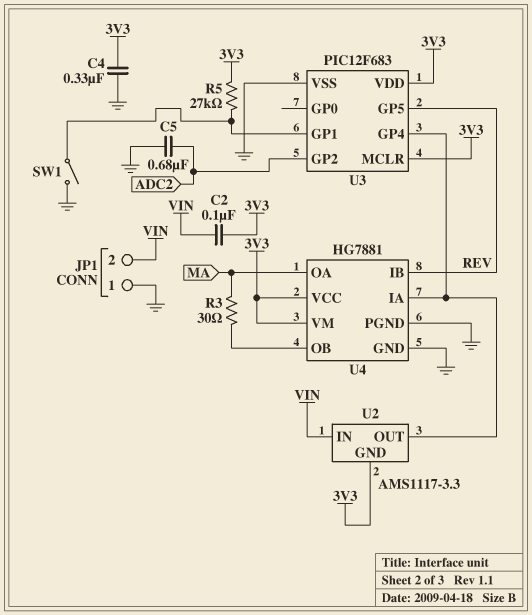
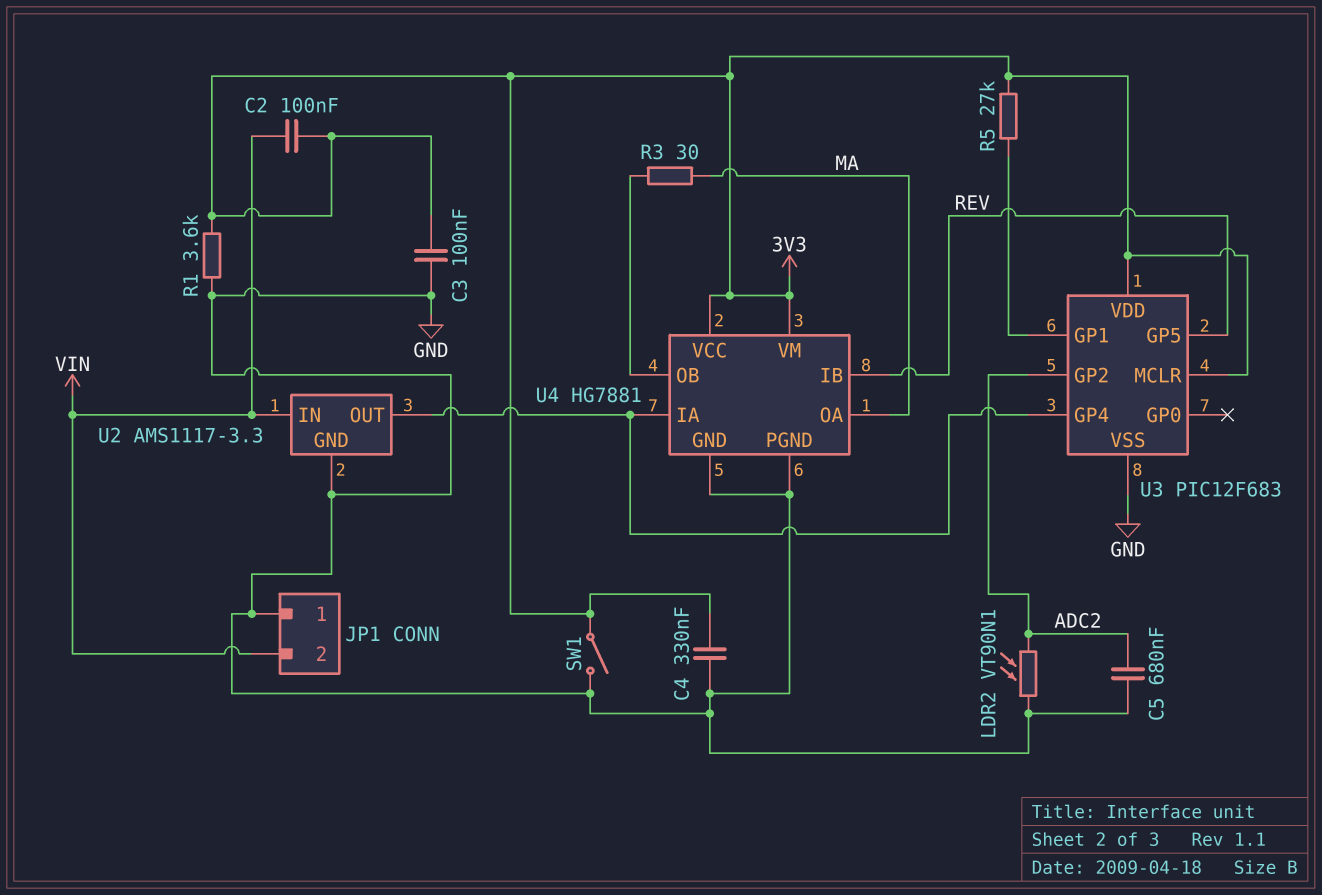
C3: none -> 100nF (3V3, GND)
LDR2: none -> VT90N1 (ADC2, GND)
R1: none -> 3.6k (3V3, GND)
SW1: switch (GND, U3/GP1) -> switch (3V3, GND)
U2 pin GND: 3V3 -> GND

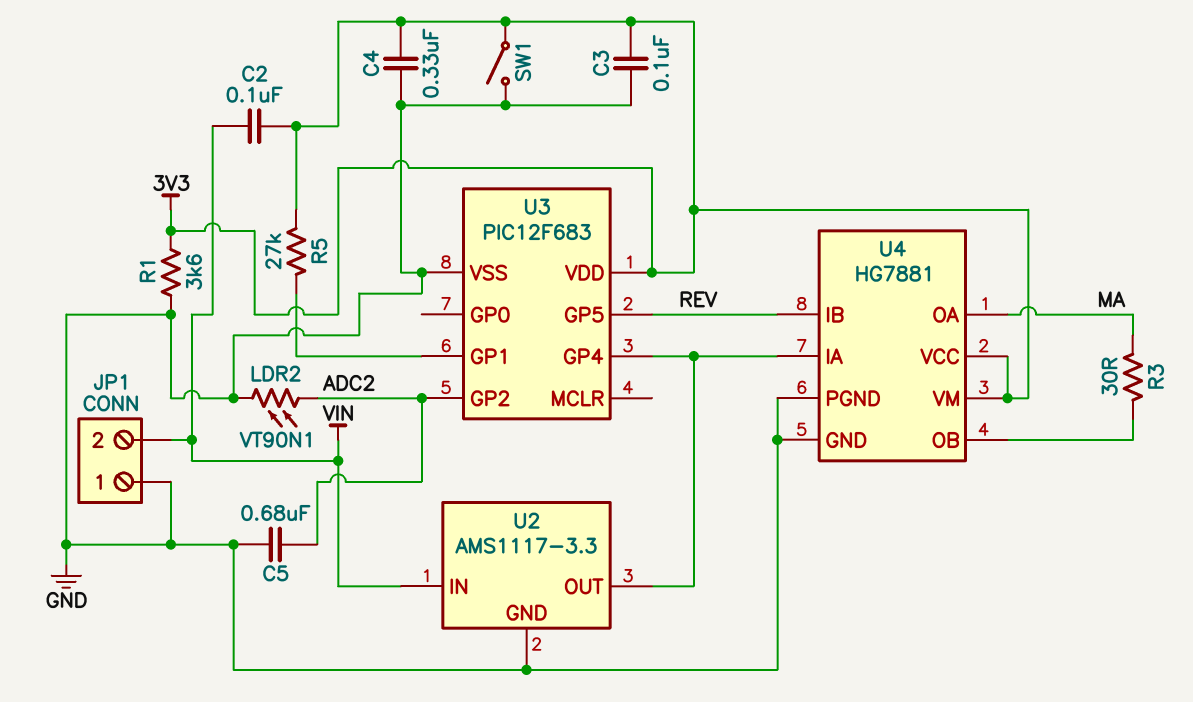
U3 pin MCLR: 3V3 -> none

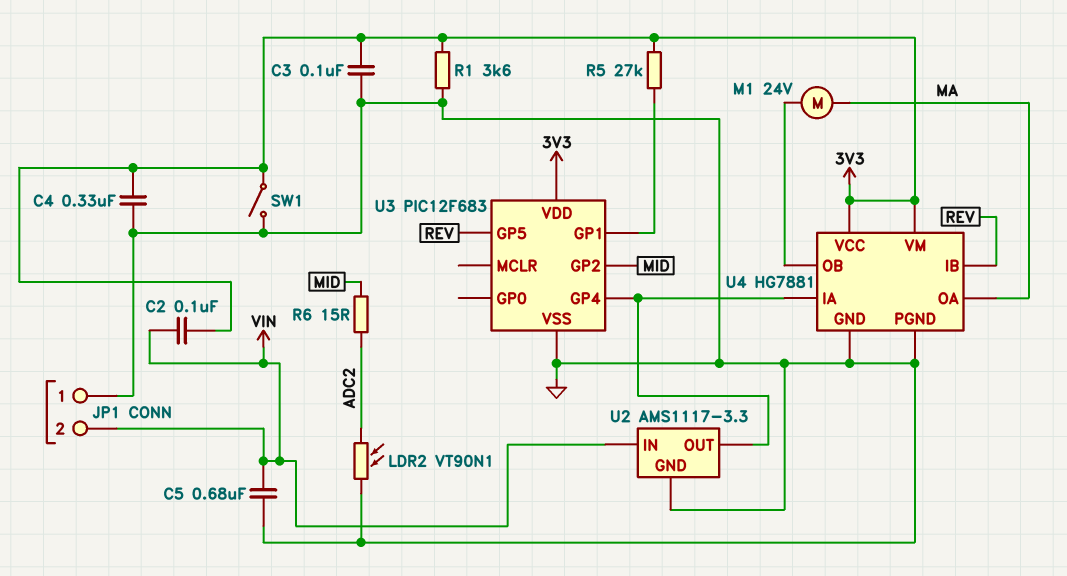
C5: 680nF (ADC2, GND) -> 680nF (GND, VIN)
M1: none -> motor 24V (MA, U4/OB)
R3: 30 (MA, U4/OB) -> none
R6: none -> 15 (ADC2, MID)
U3 pin GP2: ADC2 -> MID

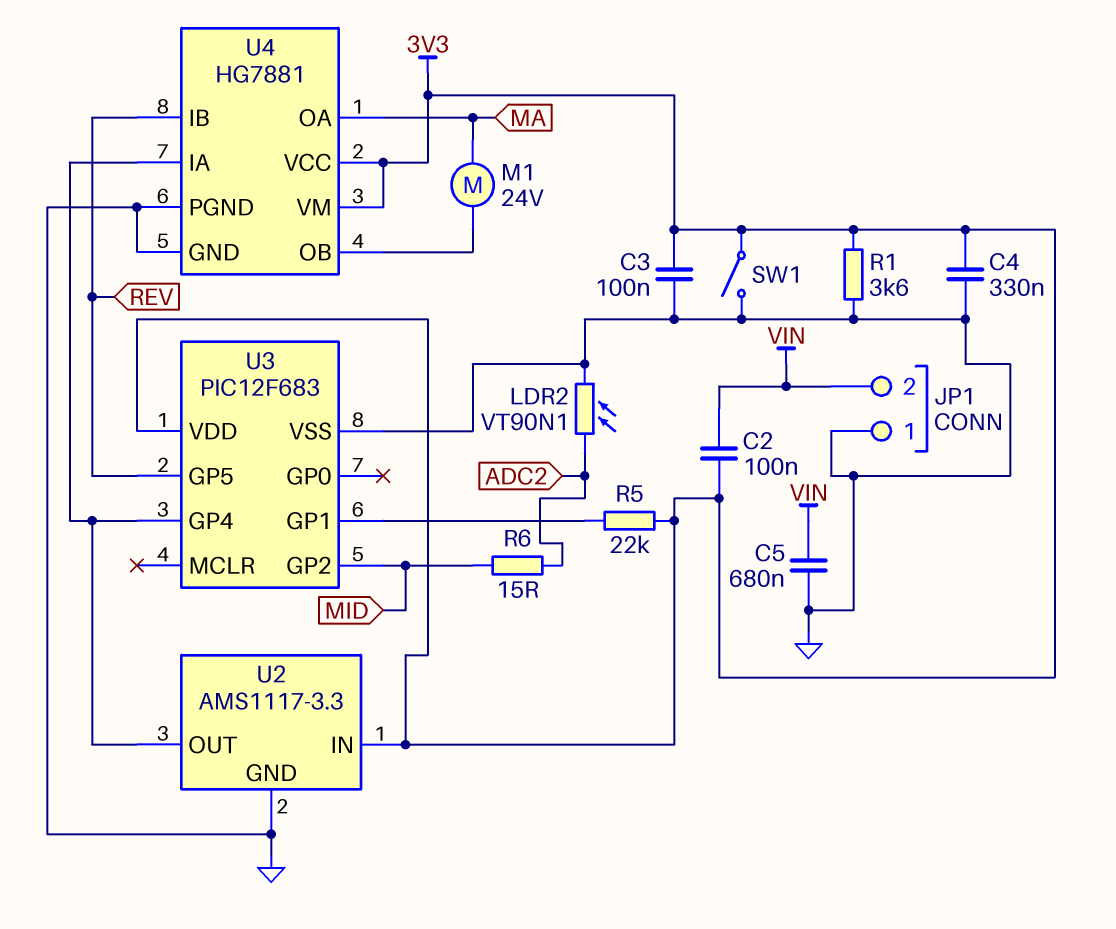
R5: 27k (3V3, U3/GP1) -> 22k (3V3, U3/GP1)
U2 pin IN: VIN -> 3V3

